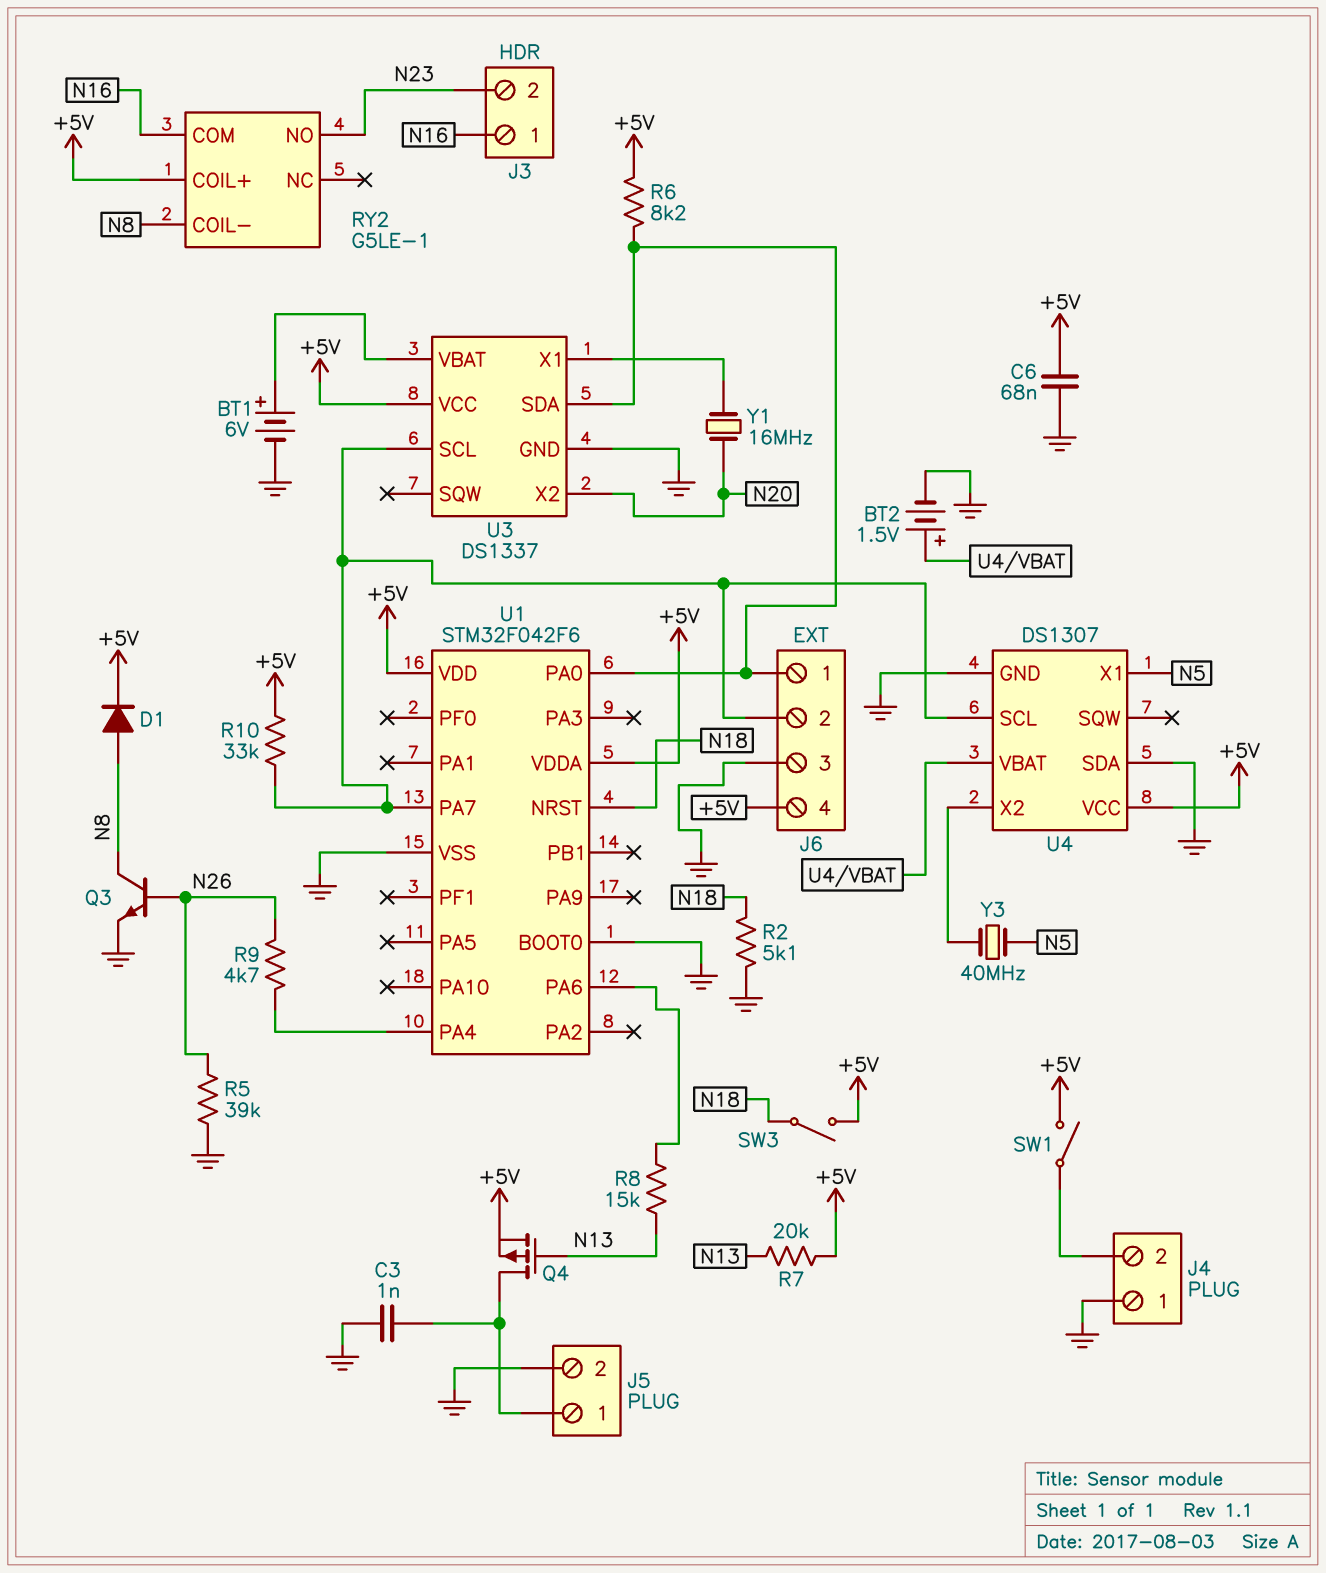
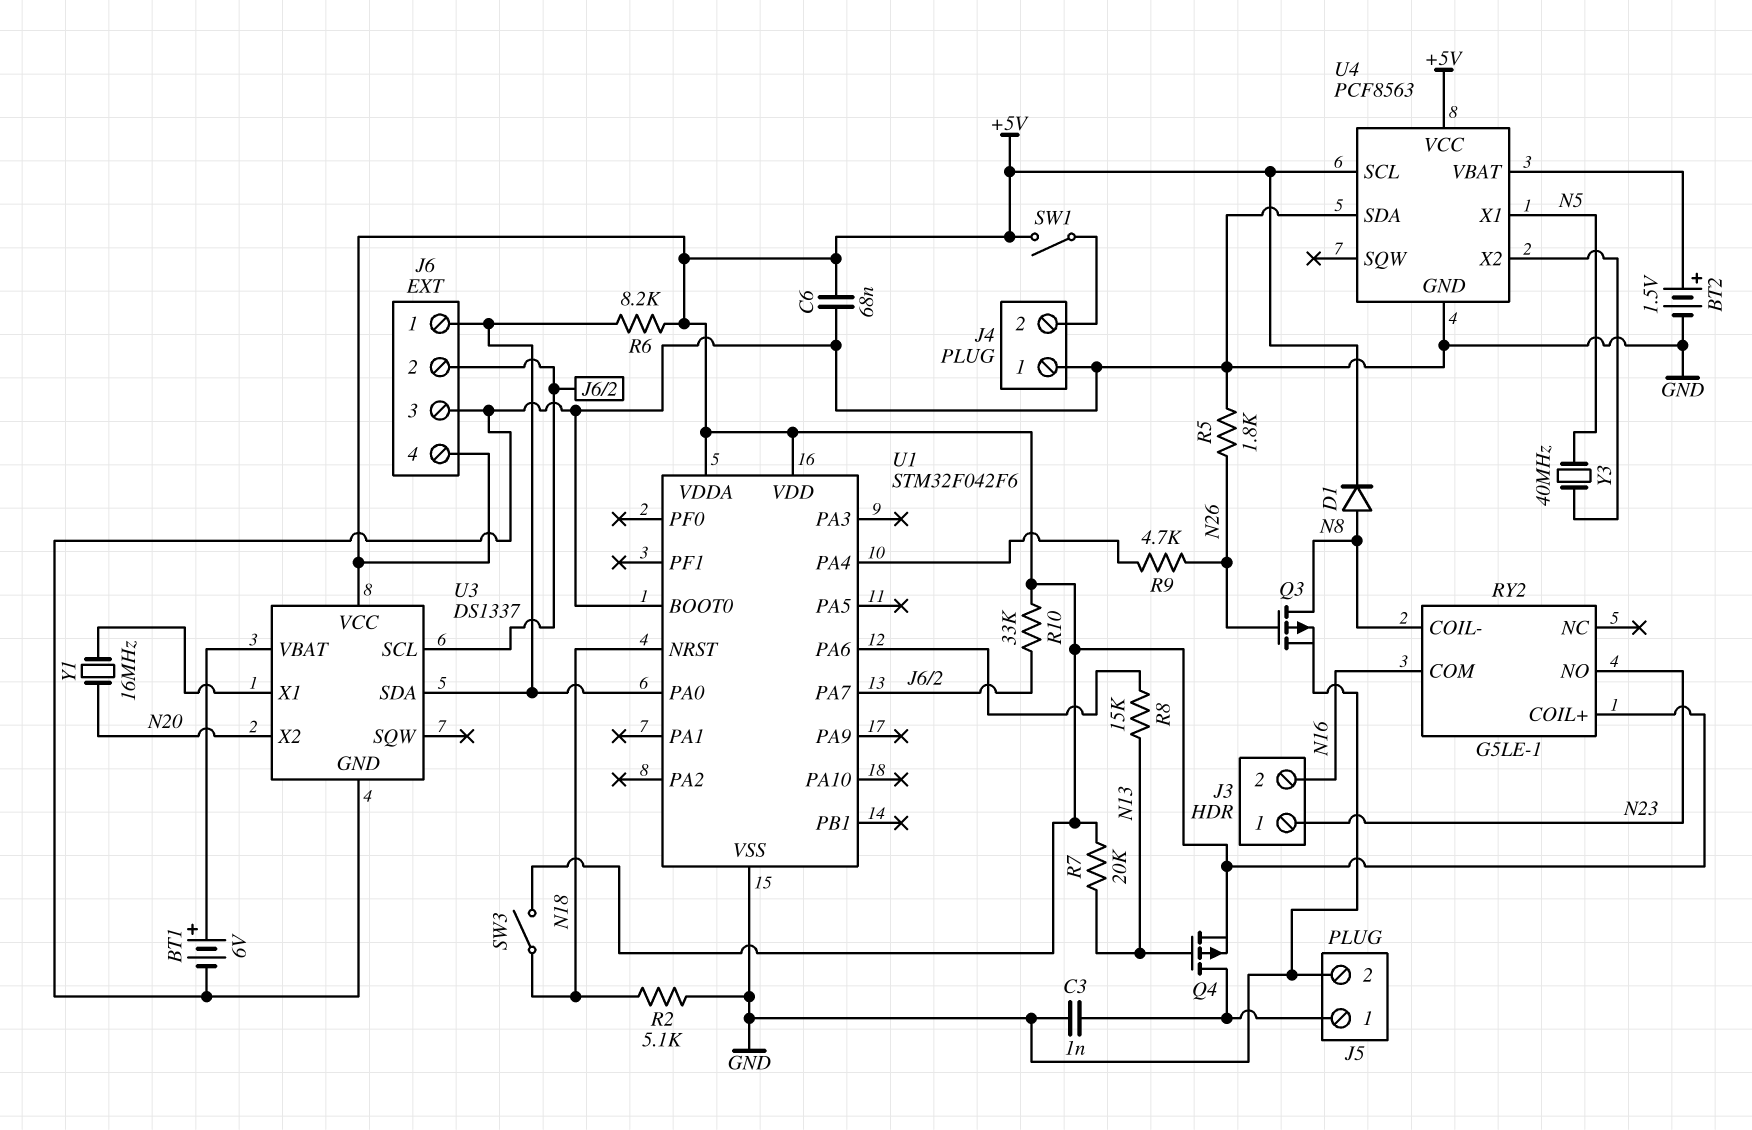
J3 pin 1: N16 -> N23
J3 pin 2: N23 -> N16
Q3: NPN (B N26, C N8, E GND) -> PMOS (G N26, D N8, S GND)
R5: 39k (GND, N26) -> 1.8k (GND, N26)
U4: DS1307 -> PCF8563
U4 pin SCL: J6/2 -> +5V

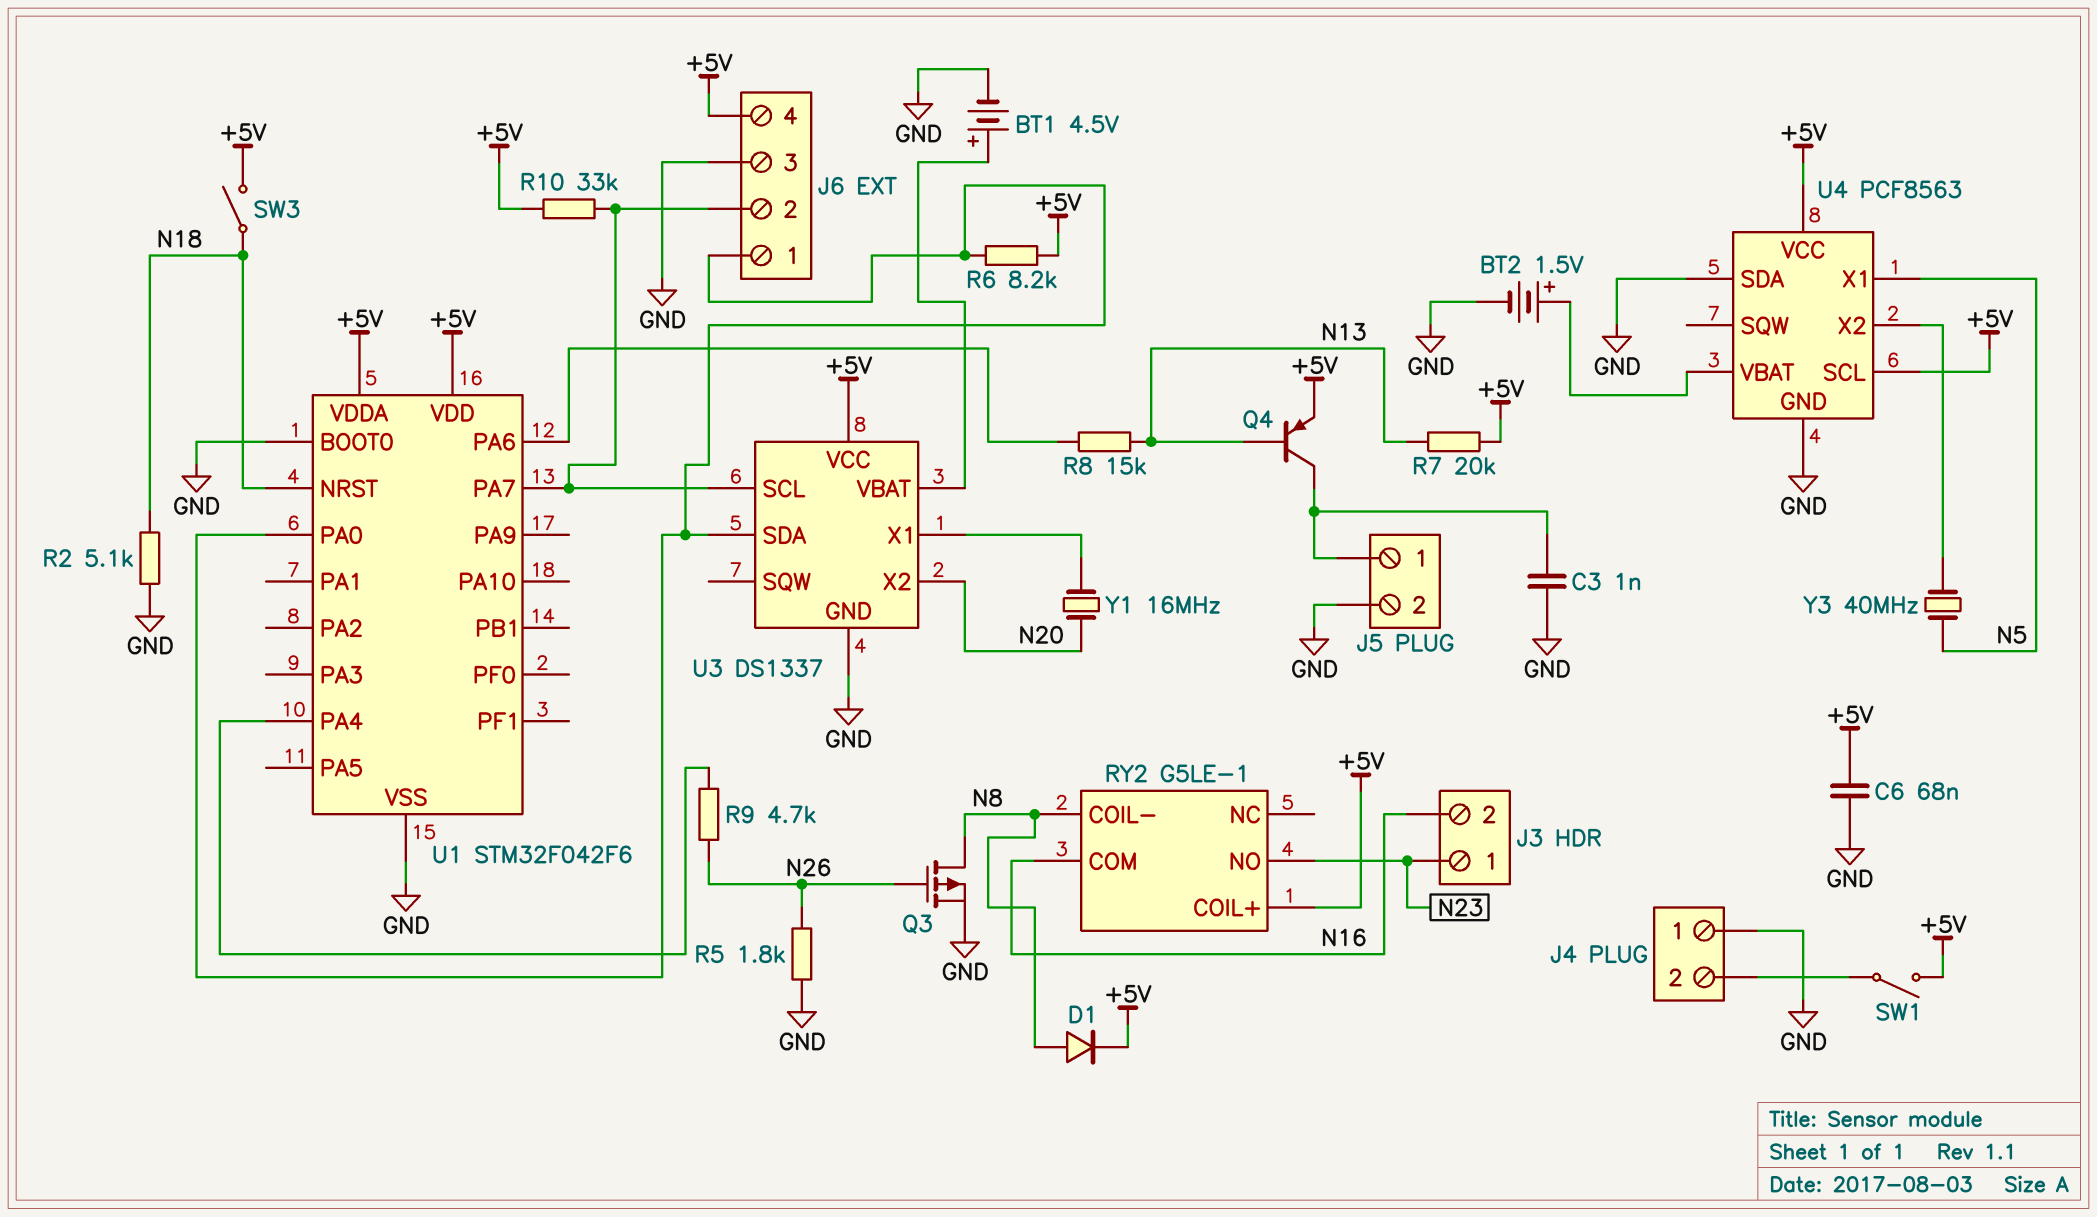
BT1: 6V (plus U3/VBAT, minus GND) -> 4.5V (plus U3/VBAT, minus GND)
Q4: PMOS (G N13, D J5/1, S +5V) -> PNP (B N13, C J5/1, E +5V)

